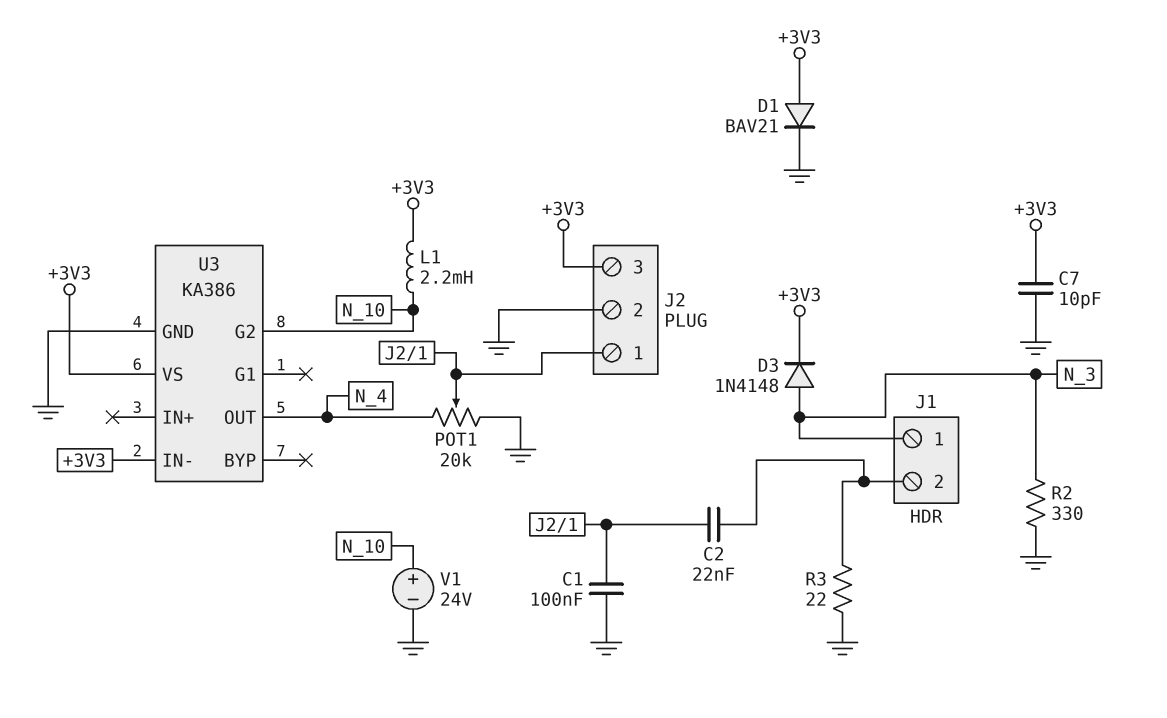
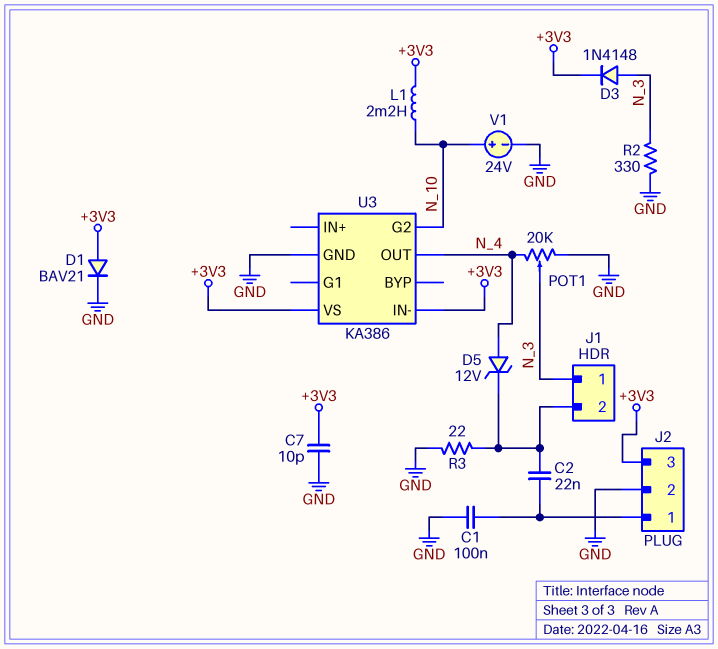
D5: none -> zener 12V (A N_4, K J1/2)
POT1: 20k (GND, N_4, wiper J2/1) -> 20k (GND, N_4, wiper N_3)

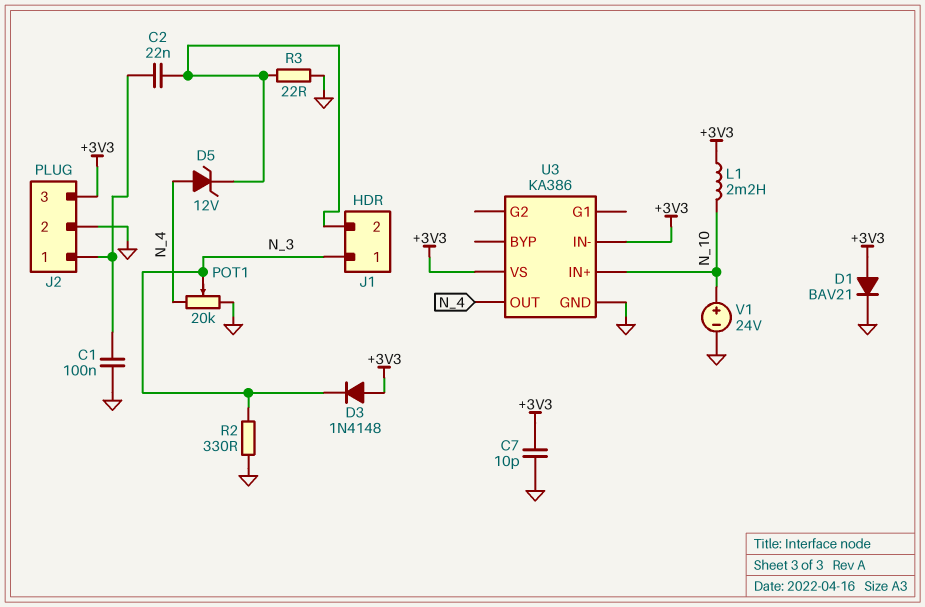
D3: diode 1N4148 (A N_3, K +3V3) -> diode 1N4148 (A +3V3, K N_3)
U3 pin G2: N_10 -> none
U3 pin IN+: none -> N_10

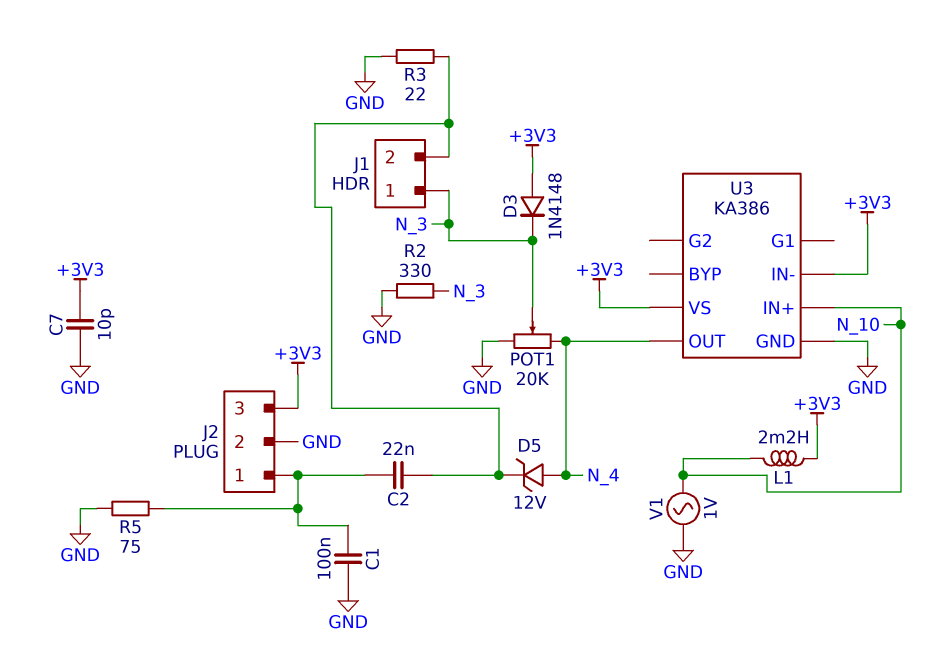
D1: diode BAV21 (A +3V3, K GND) -> none
R5: none -> 75 (GND, J2/1)
V1: 24V (plus N_10, minus GND) -> AC 1V (GND, N_10)

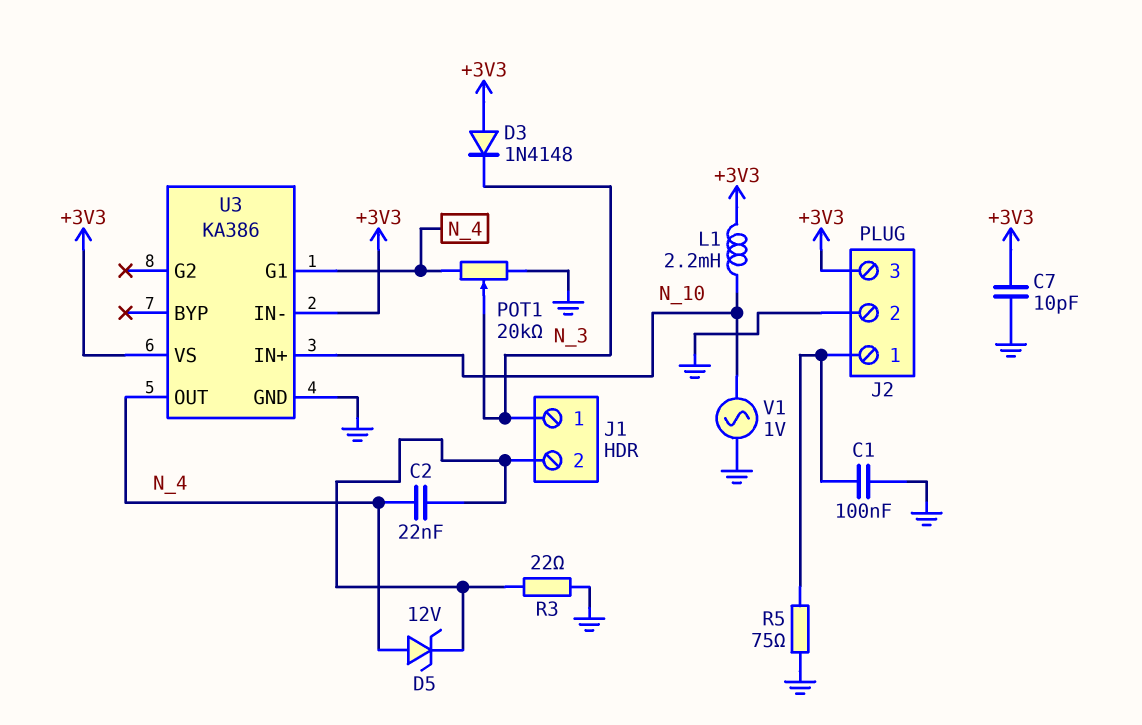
C2: 22nF (J1/2, J2/1) -> 22nF (J1/2, N_4)
R2: 330 (GND, N_3) -> none
U3 pin G1: none -> N_4

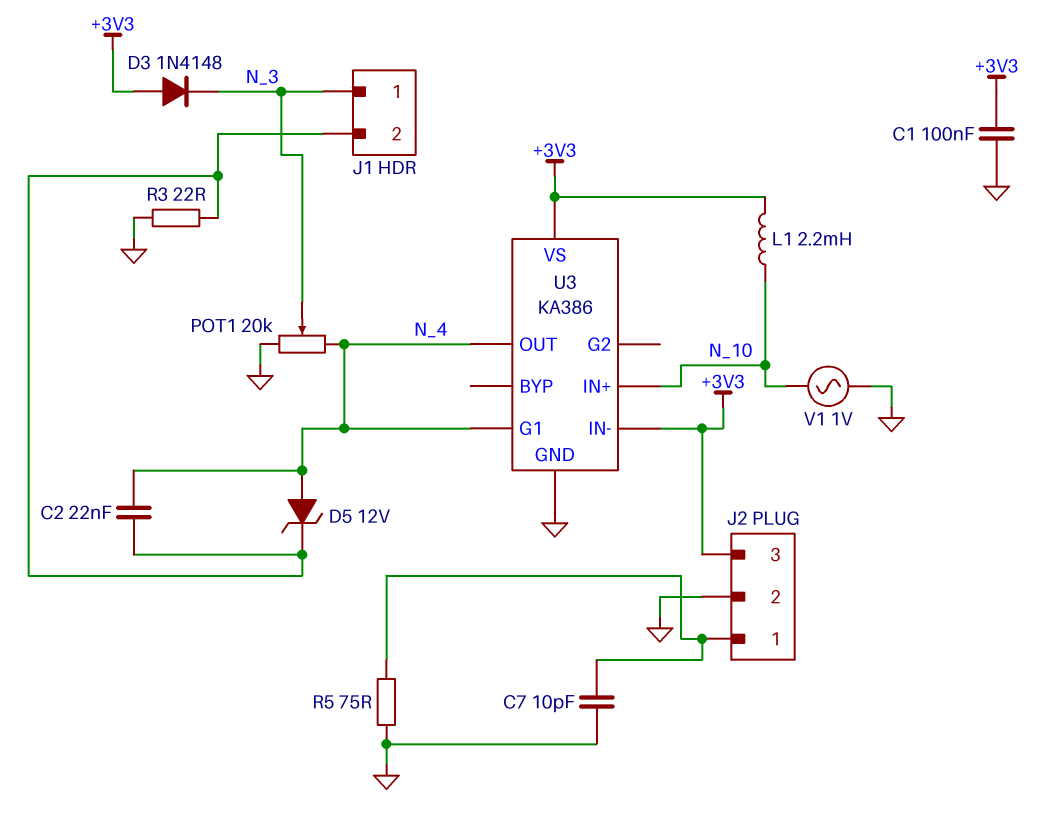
C1: 100nF (GND, J2/1) -> 100nF (+3V3, GND)
C7: 10pF (+3V3, GND) -> 10pF (GND, J2/1)

